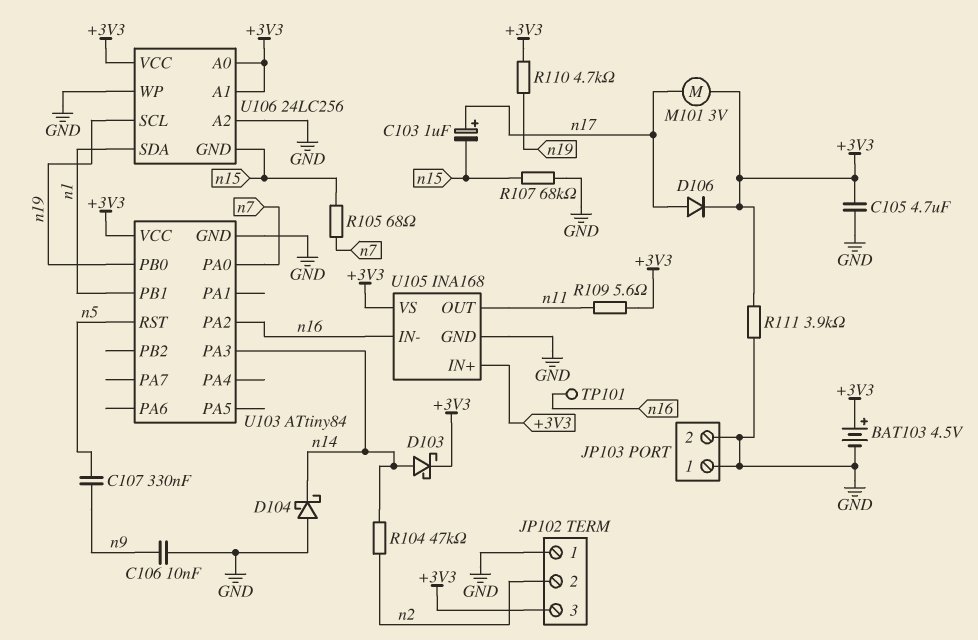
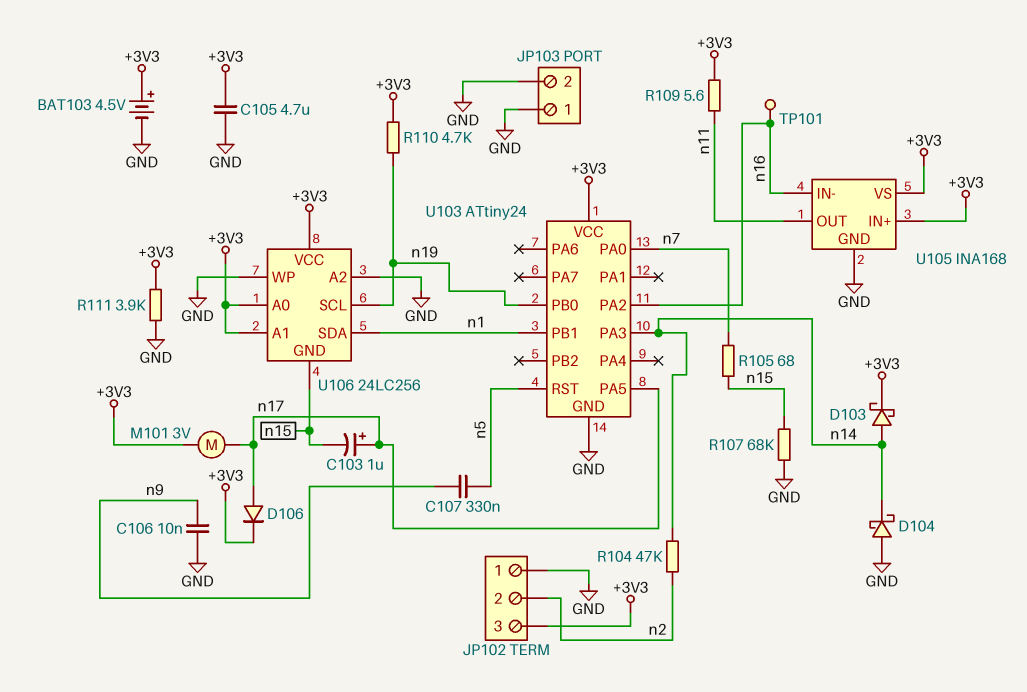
U103: ATtiny84 -> ATtiny24
U103 pin PA5: none -> n17

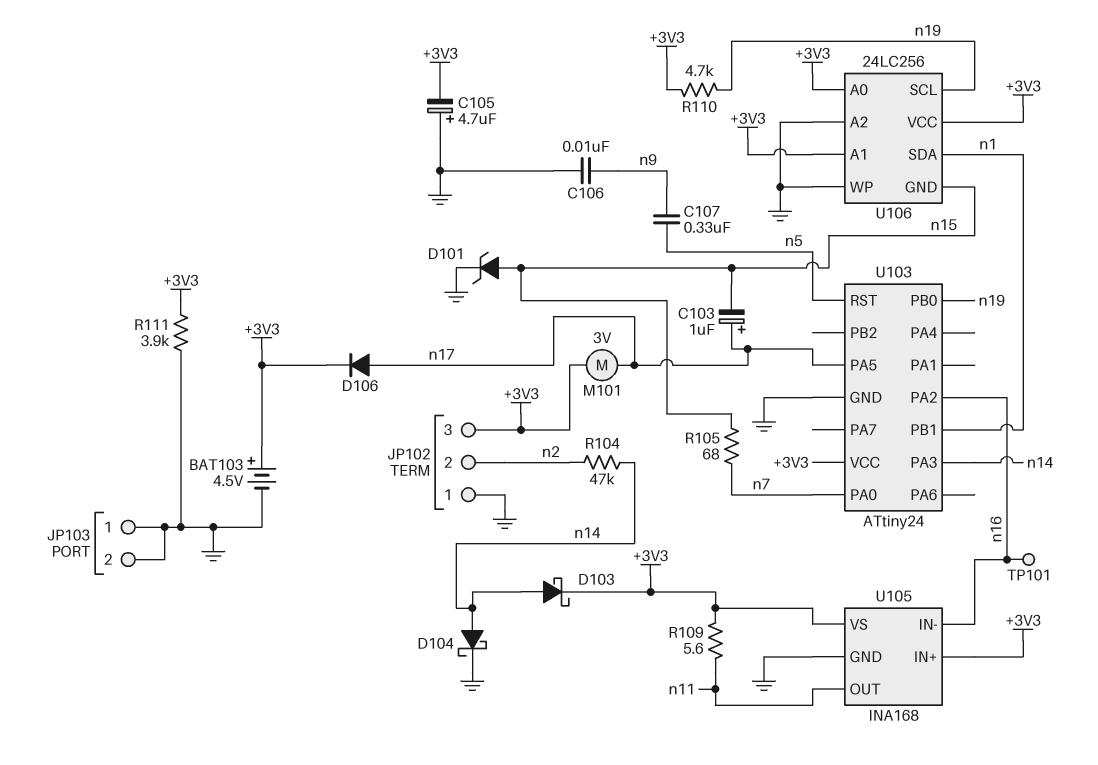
C105: 4.7uF (+3V3, GND) -> 4.7uF (plus GND, minus +3V3)
D101: none -> zener (A n15, K GND)
D104: schottky (A GND, K n14) -> schottky (A n14, K GND)
R107: 68k (GND, n15) -> none

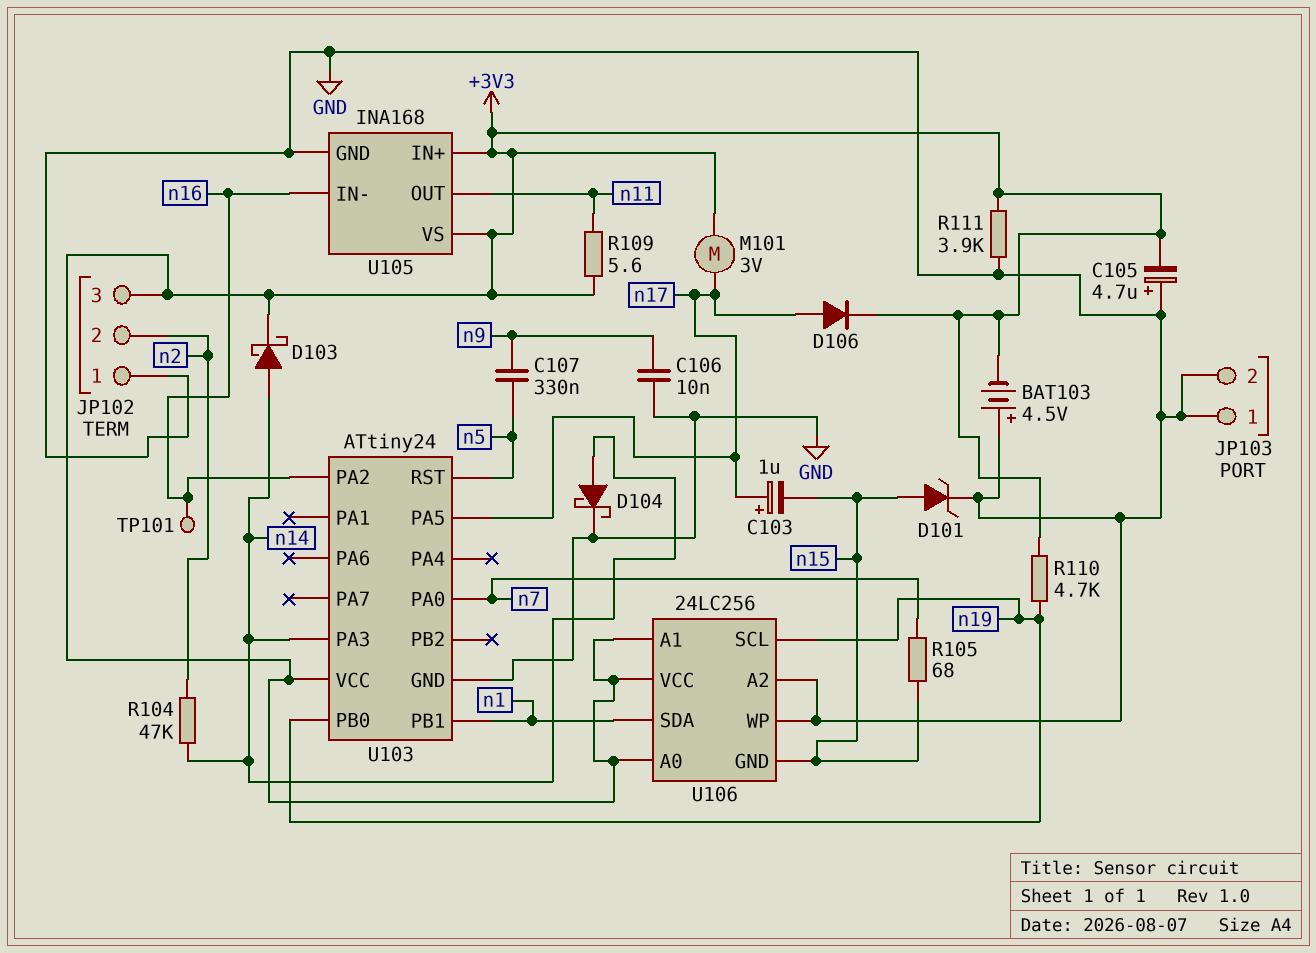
BAT103: 4.5V (plus +3V3, minus GND) -> 4.5V (plus GND, minus +3V3)

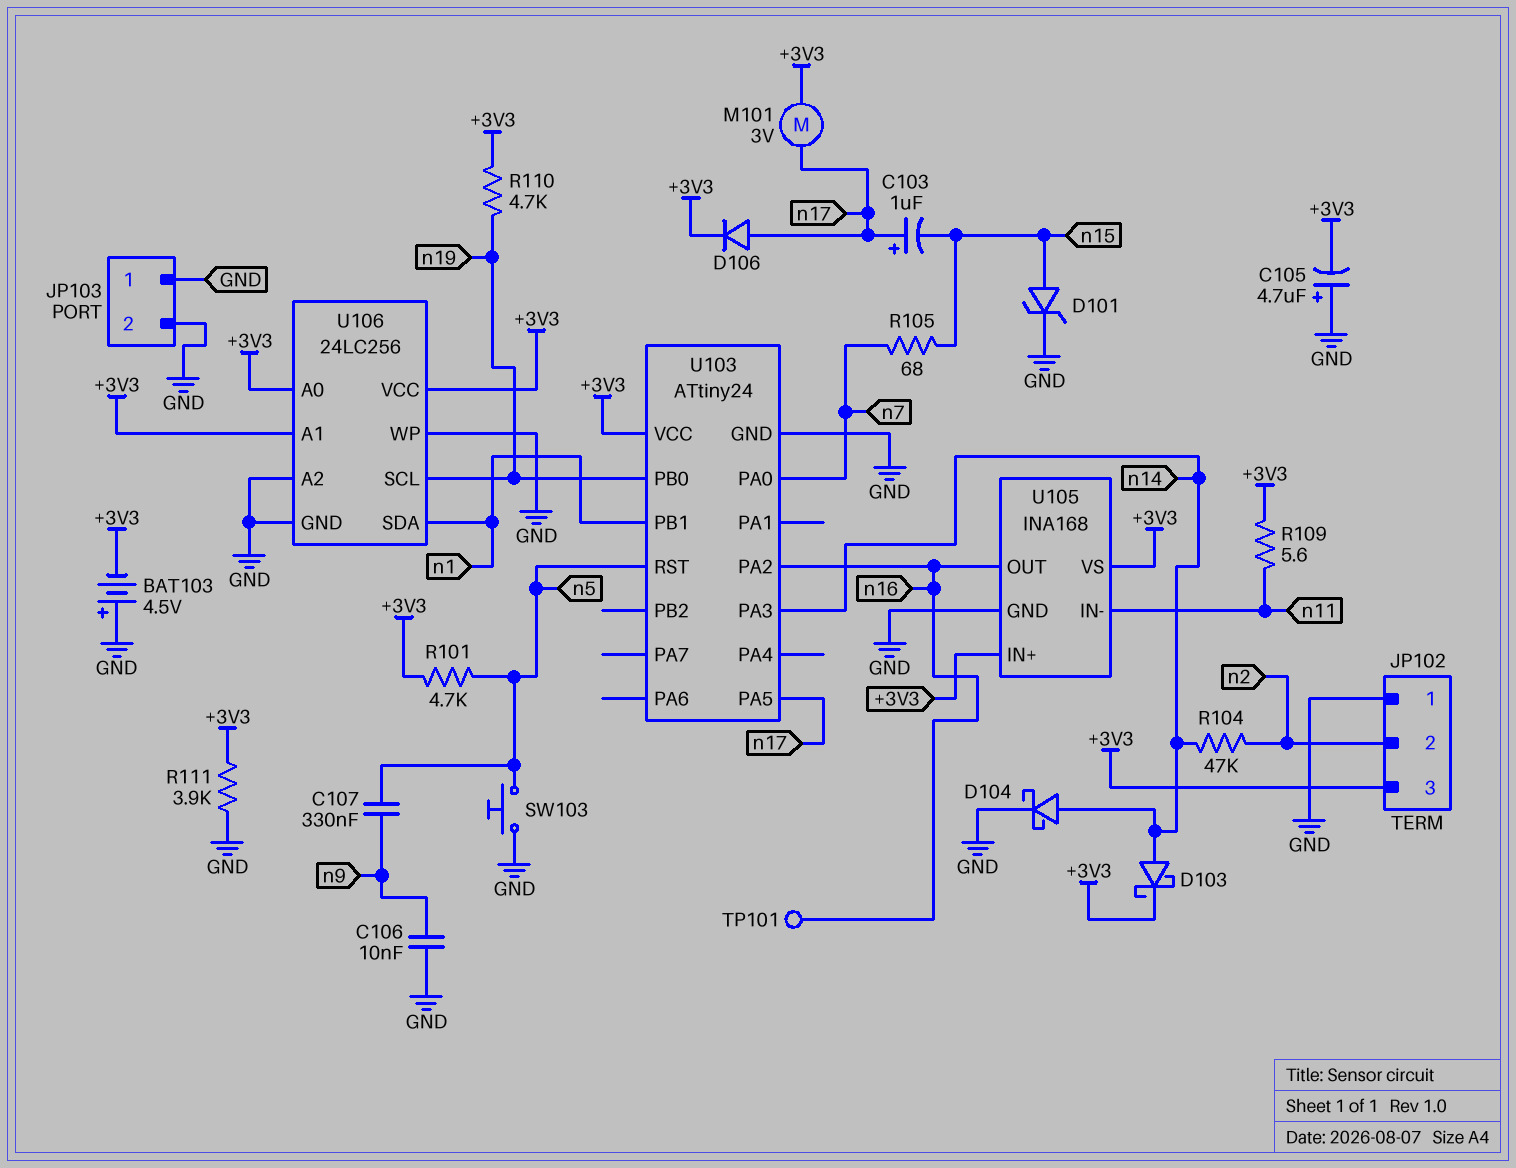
R101: none -> 4.7k (+3V3, n5)
SW103: none -> button (GND, n5)
U105 pin IN-: n16 -> n11
U105 pin OUT: n11 -> n16
U106 pin GND: n15 -> GND

